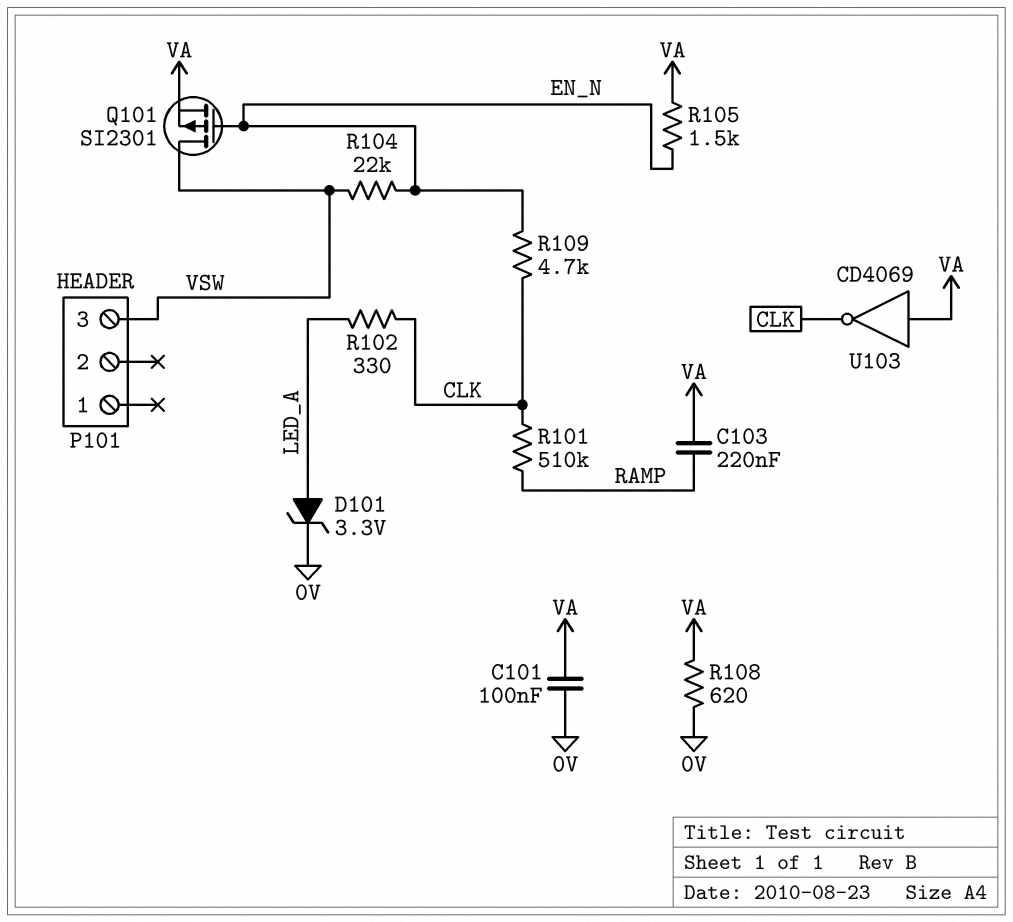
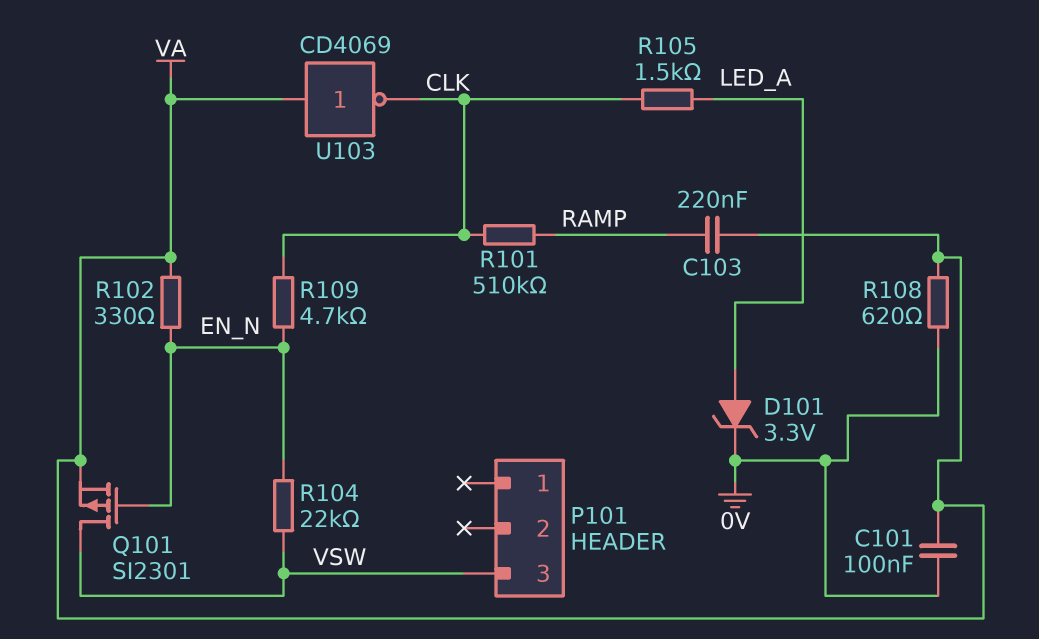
R102: 330 (CLK, LED_A) -> 330 (EN_N, VA)
R105: 1.5k (EN_N, VA) -> 1.5k (CLK, LED_A)

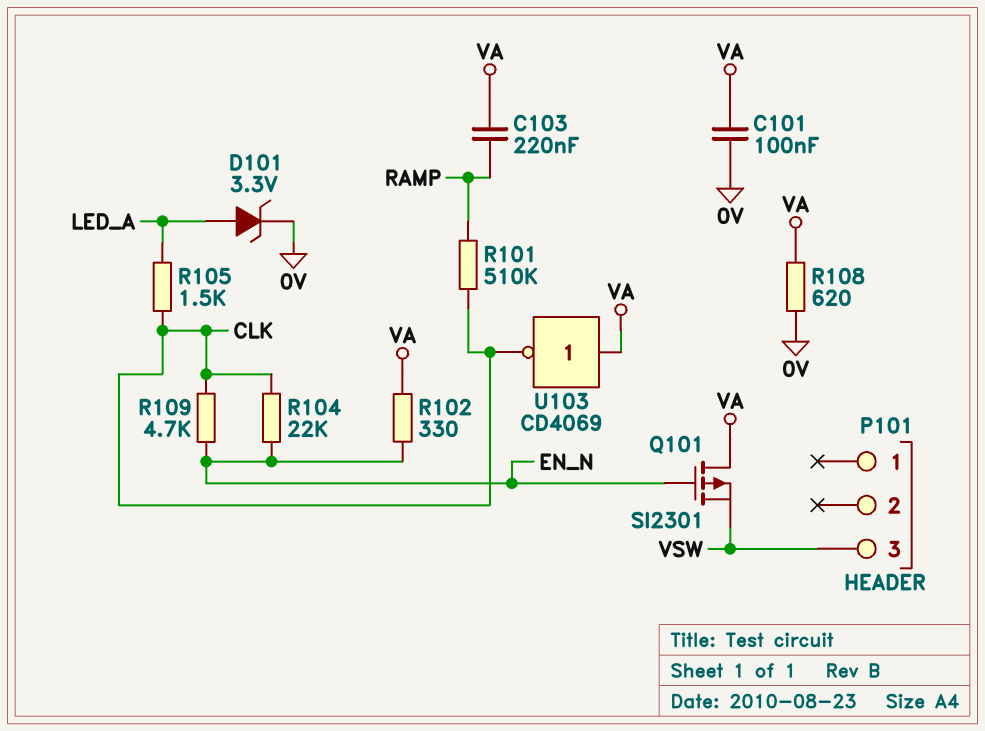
Q101: PMOS SI2301 (G EN_N, D VSW, S VA) -> PMOS SI2301 (G EN_N, D VA, S VSW)
R104: 22k (EN_N, VSW) -> 22k (CLK, EN_N)

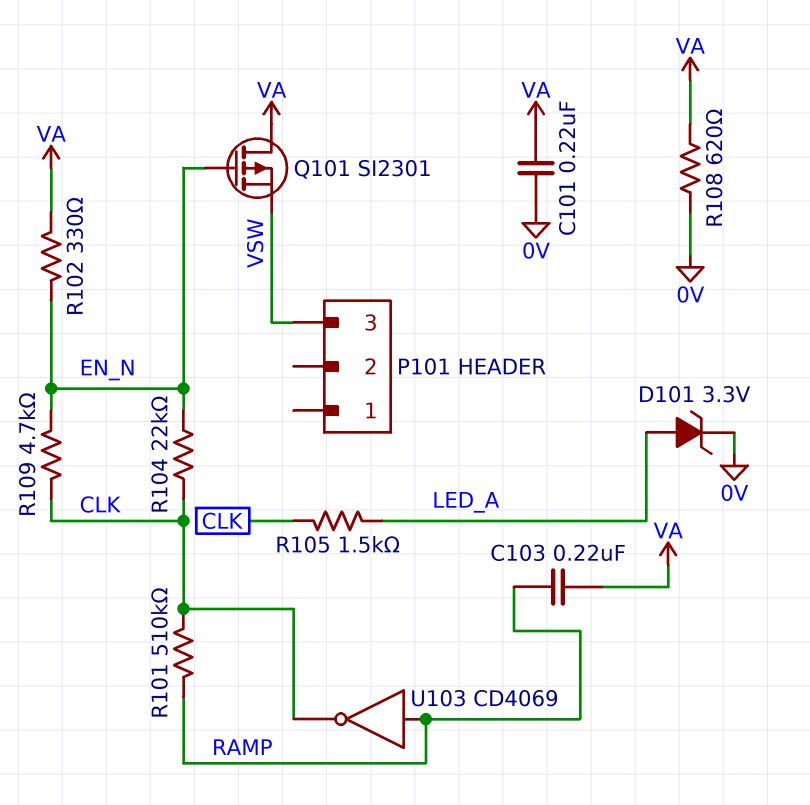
C101: 100nF (0V, VA) -> 220nF (0V, VA)
U103: NOT CD4069 (in VA, out CLK) -> NOT CD4069 (in RAMP, out CLK)

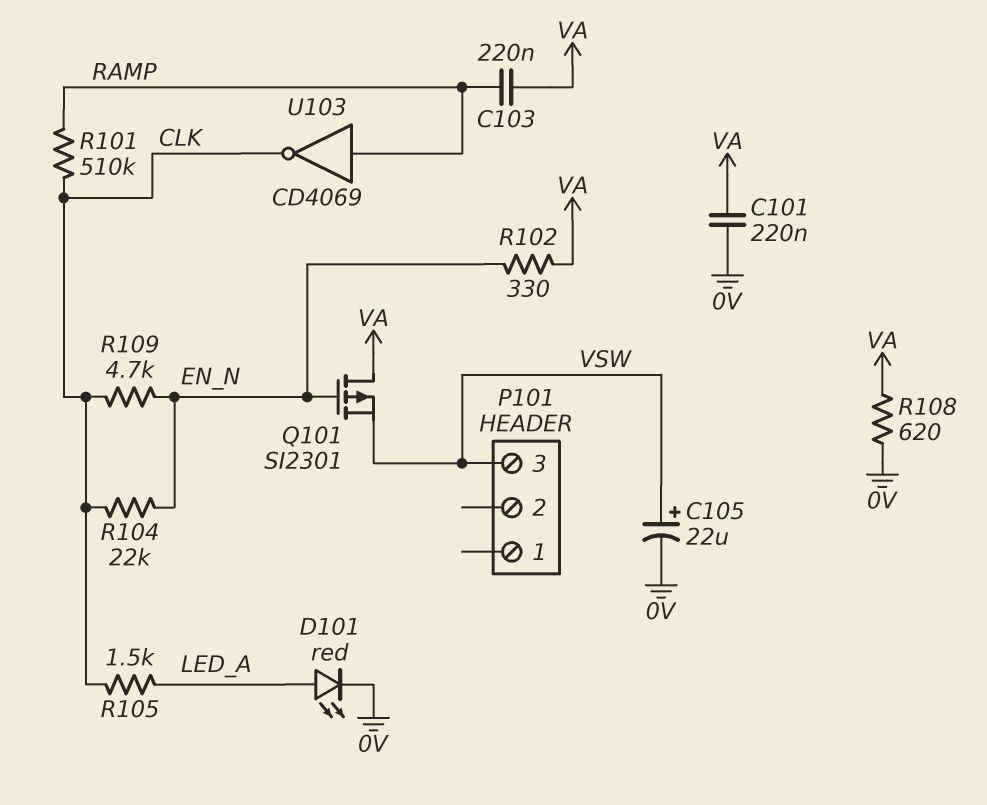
C105: none -> 22uF (plus VSW, minus 0V)
D101: zener 3.3V (A LED_A, K 0V) -> LED red (A LED_A, K 0V)

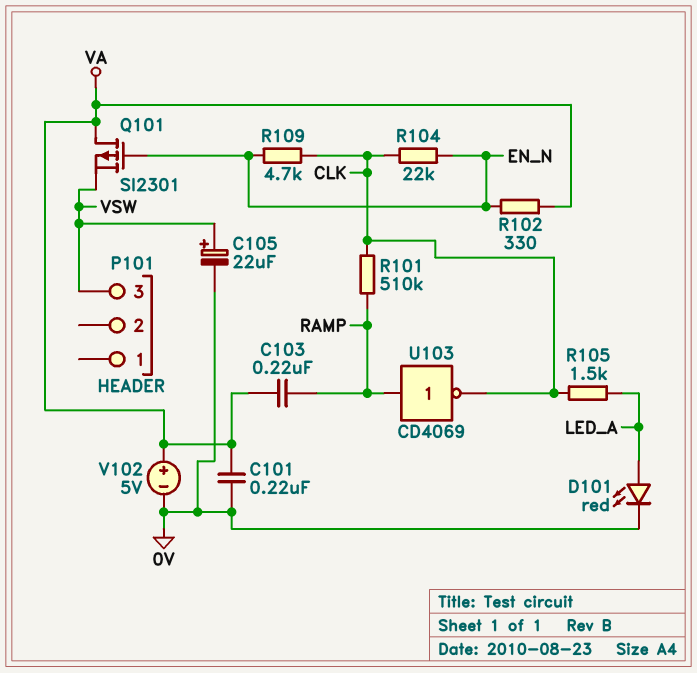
R108: 620 (0V, VA) -> none
V102: none -> 5V (plus VA, minus 0V)

